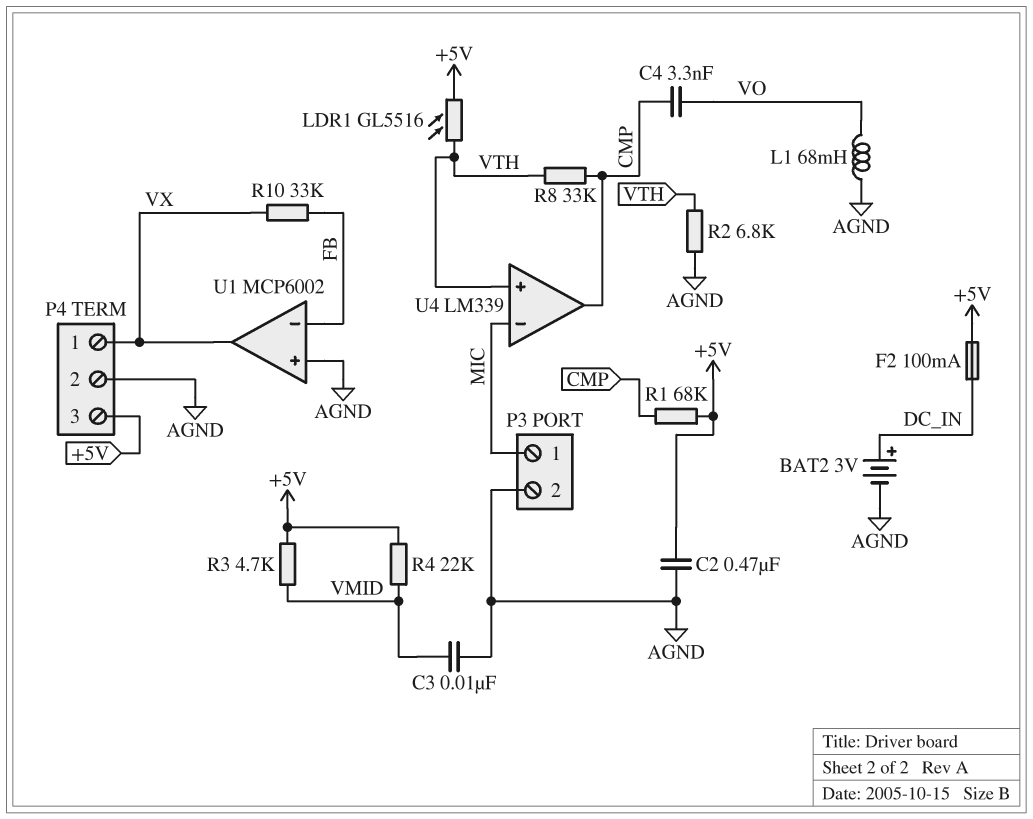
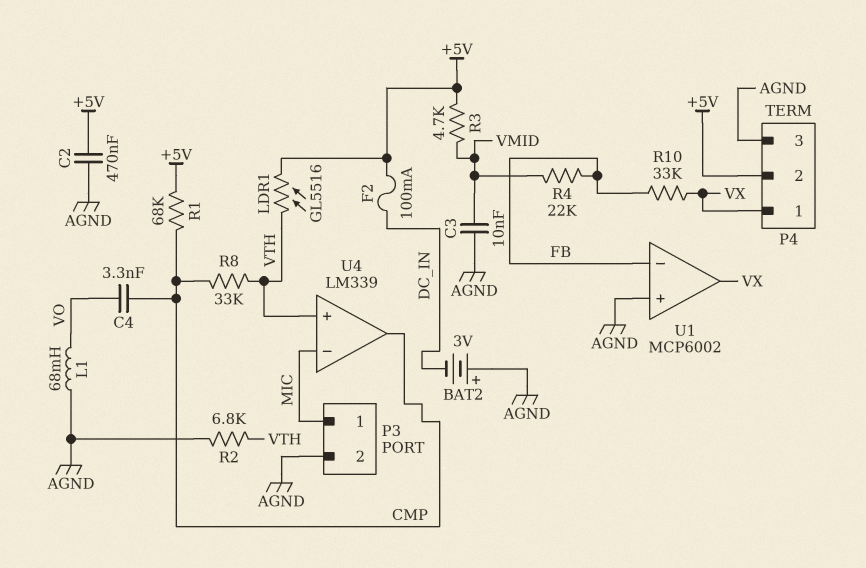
BAT2: 3V (plus DC_IN, minus AGND) -> 3V (plus AGND, minus DC_IN)
P4 pin 2: AGND -> +5V
P4 pin 3: +5V -> AGND
R4: 22k (+5V, VMID) -> 22k (FB, VMID)

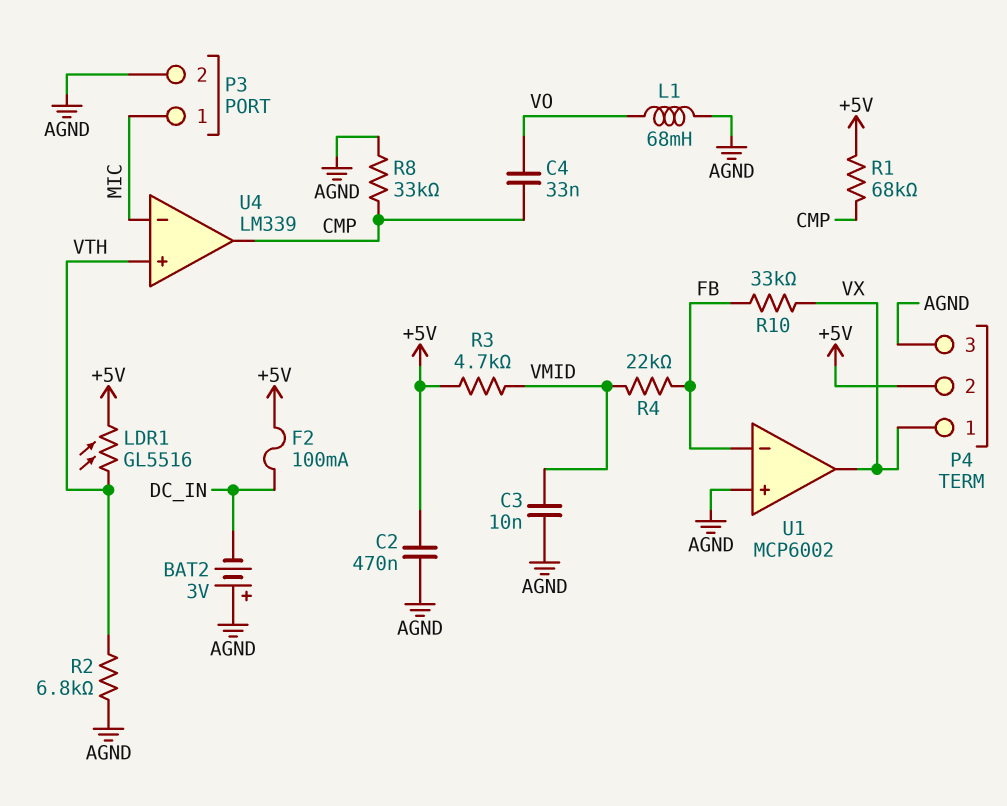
C4: 3.3nF (CMP, VO) -> 33nF (CMP, VO)
R8: 33k (CMP, VTH) -> 33k (AGND, CMP)

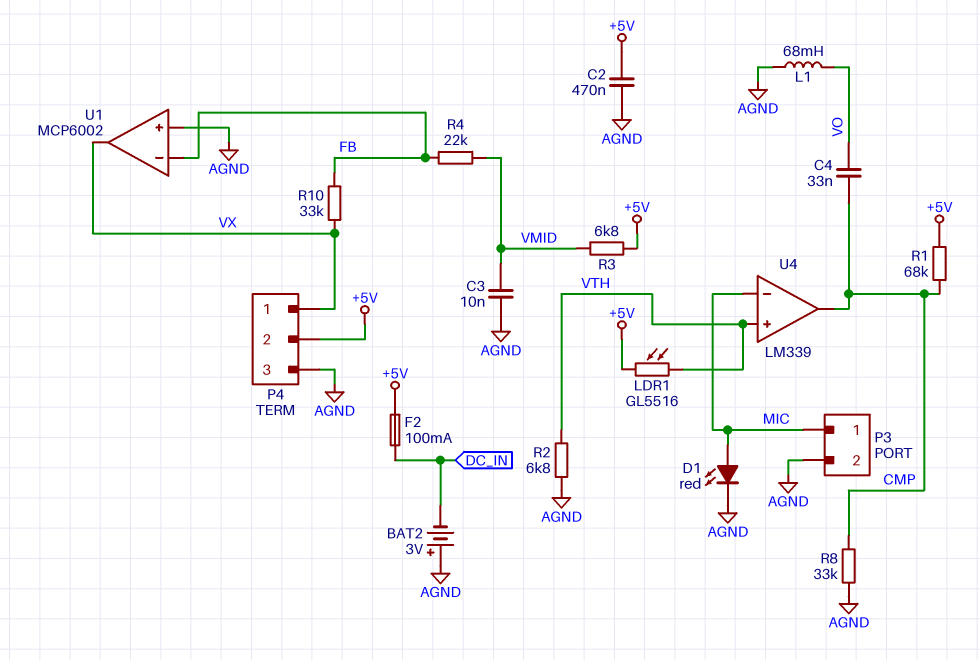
D1: none -> LED red (A MIC, K AGND)
R3: 4.7k (+5V, VMID) -> 6.8k (+5V, VMID)

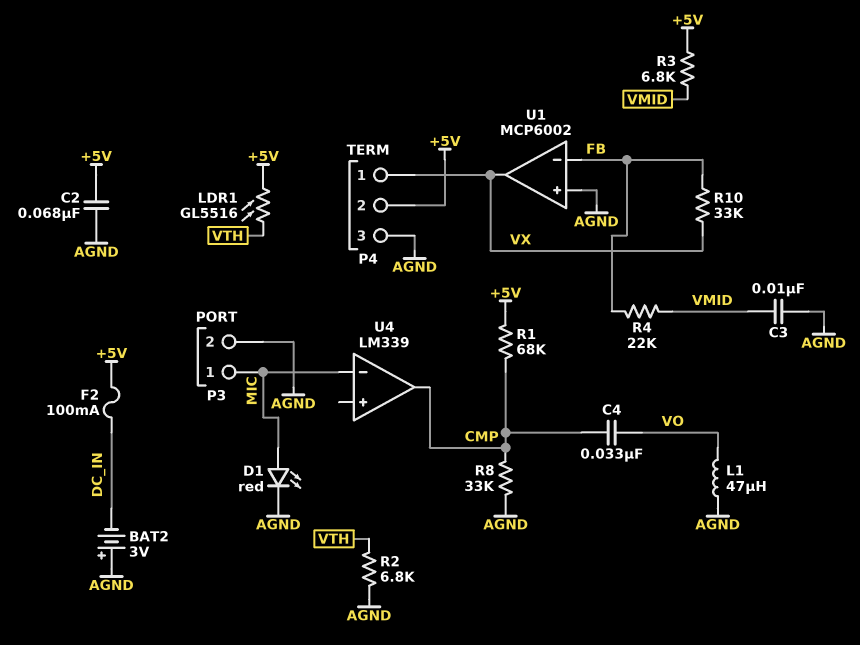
C2: 470nF (+5V, AGND) -> 68nF (+5V, AGND)
L1: 68mH (AGND, VO) -> 47uH (AGND, VO)
U4 pin in+: VTH -> none

